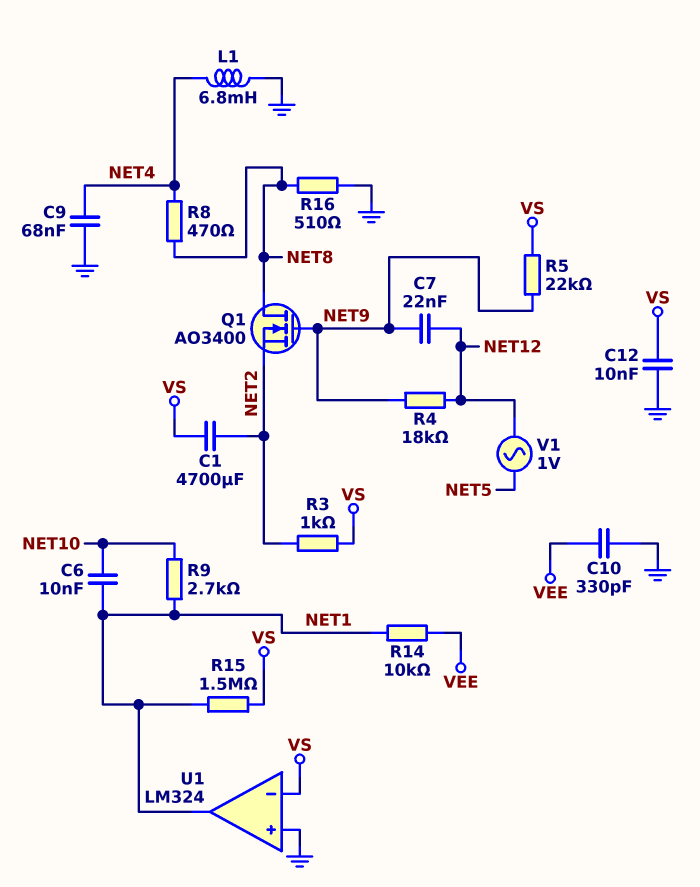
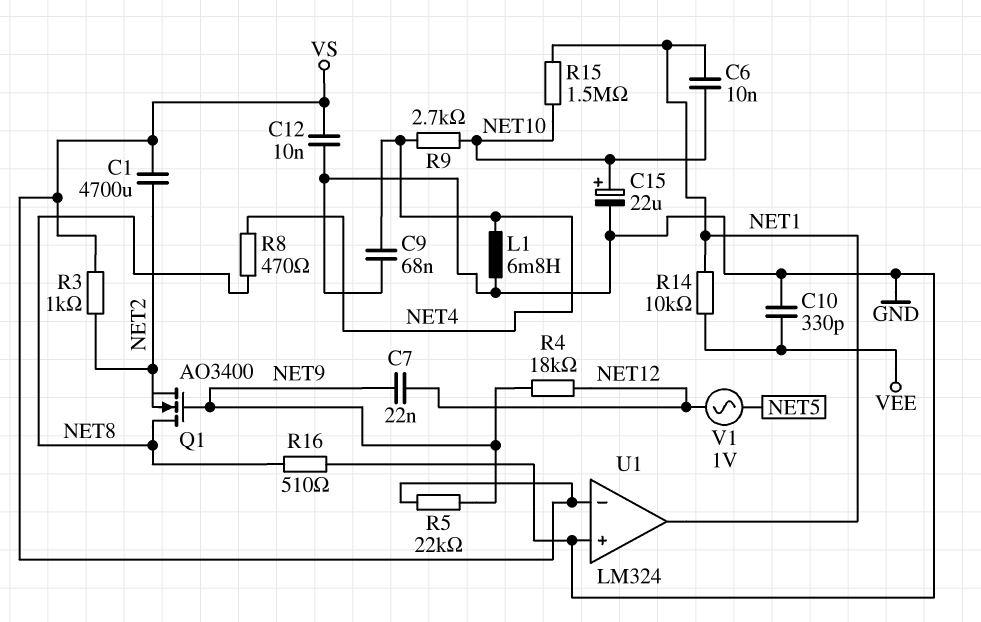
C15: none -> 22uF (plus NET10, minus GND)
R9: 2.7k (NET1, NET10) -> 2.7k (NET4, NET10)
R15: 1.5M (NET1, VS) -> 1.5M (NET1, NET10)

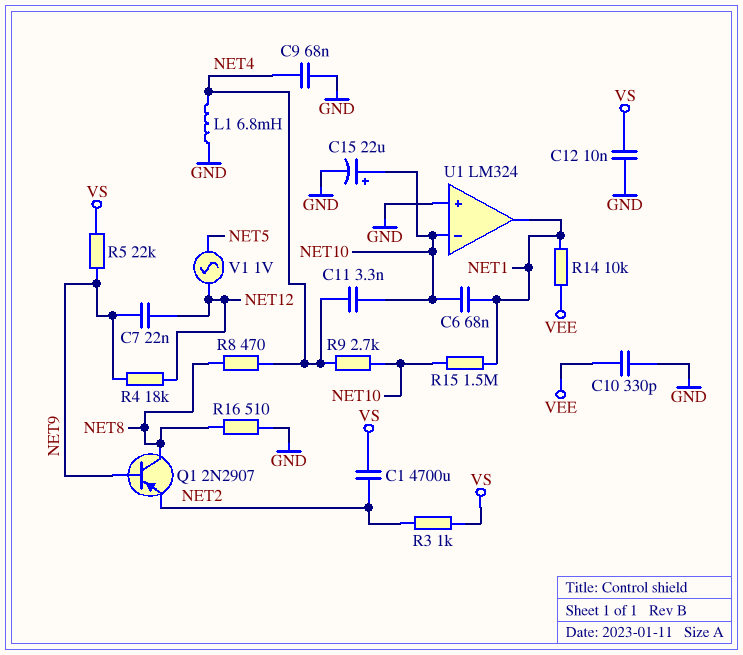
C6: 10nF (NET1, NET10) -> 68nF (NET1, NET10)
C11: none -> 3.3nF (NET4, NET10)
Q1: NMOS AO3400 (G NET9, D NET8, S NET2) -> PNP 2N2907 (B NET9, C NET8, E NET2)
U1 pin in-: VS -> NET10

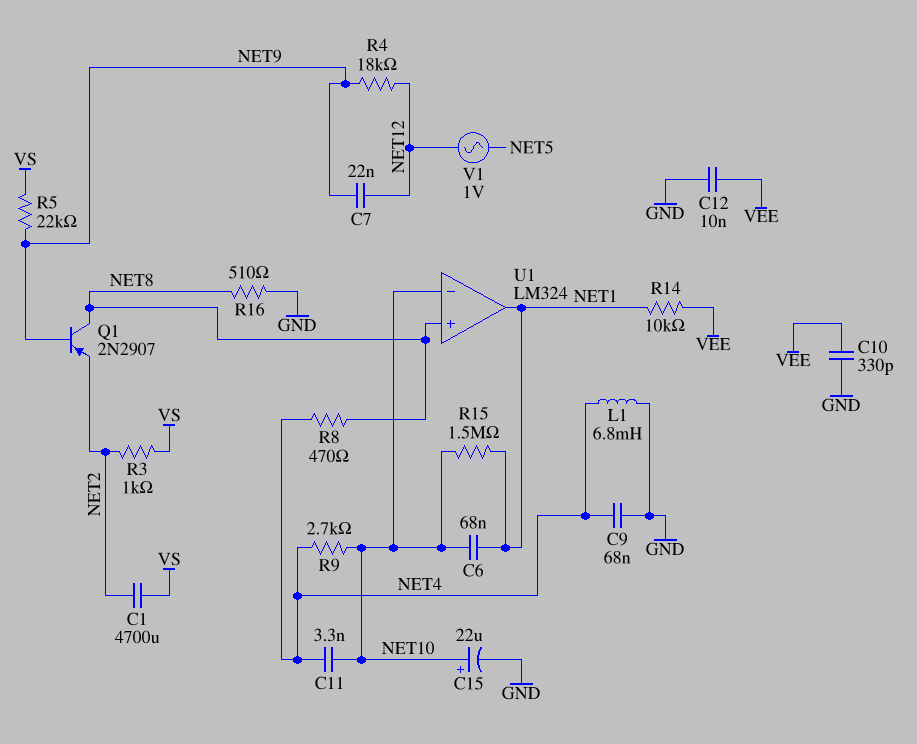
C12: 10nF (GND, VS) -> 10nF (GND, VEE)
U1 pin in+: GND -> NET8

